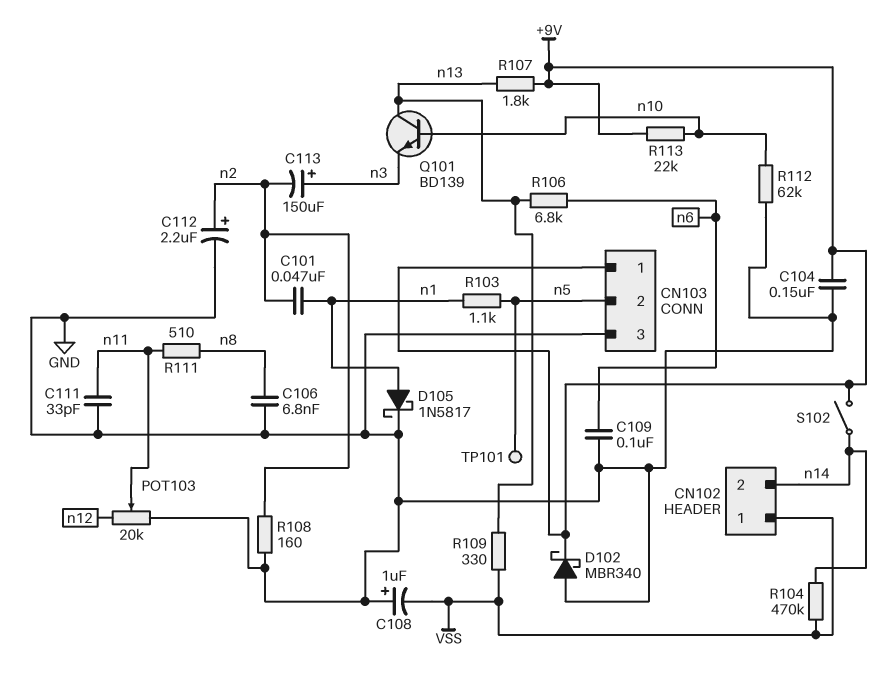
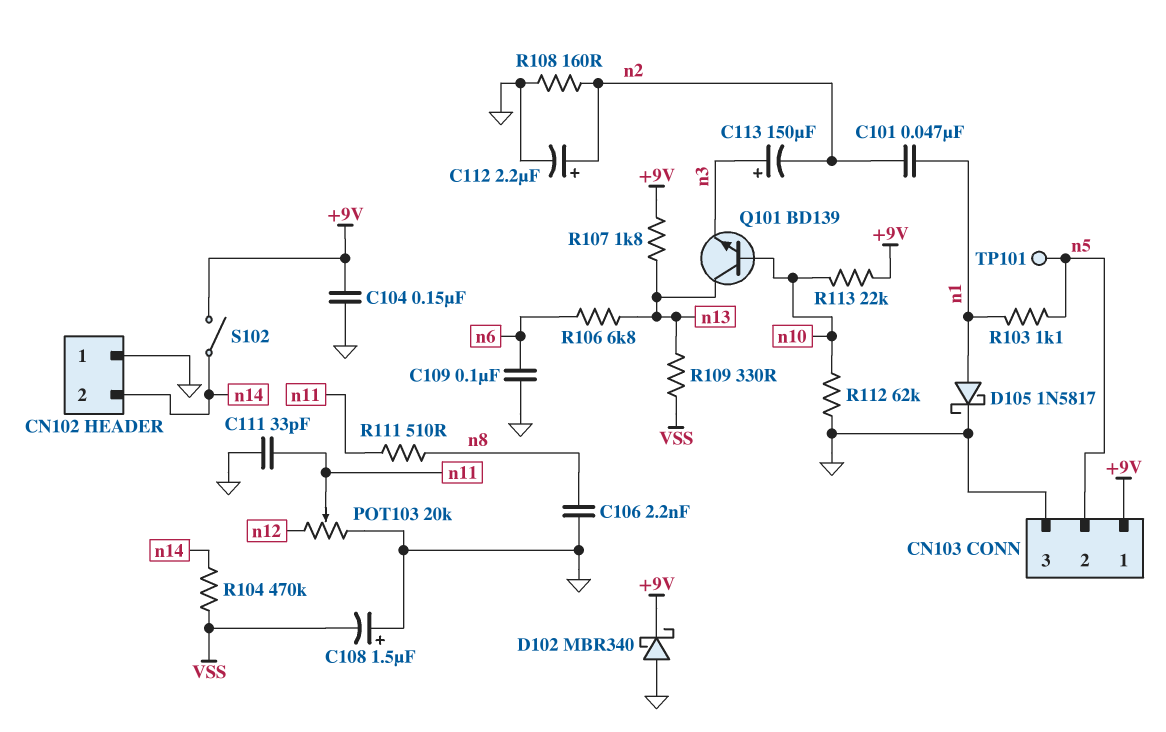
C106: 6.8nF (GND, n8) -> 2.2nF (GND, n8)
C108: 1uF (plus GND, minus VSS) -> 1.5uF (plus GND, minus VSS)
CN102 pin 1: VSS -> GND

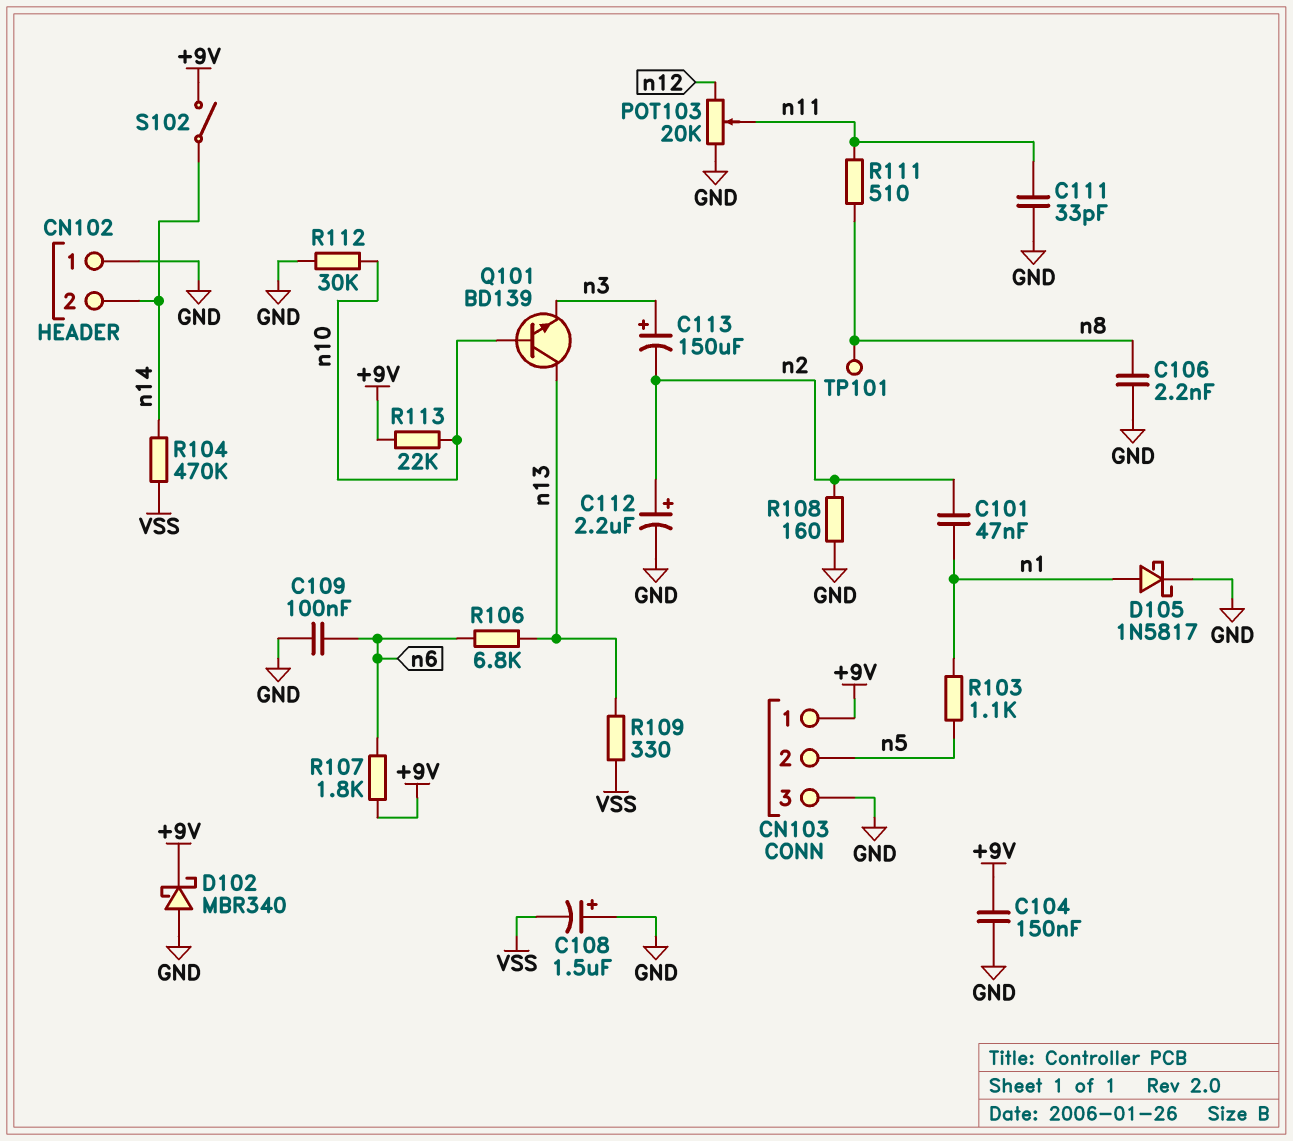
R107: 1.8k (+9V, n13) -> 1.8k (+9V, n6)
R112: 62k (GND, n10) -> 30k (GND, n10)
TP101: test point (n5) -> test point (n8)

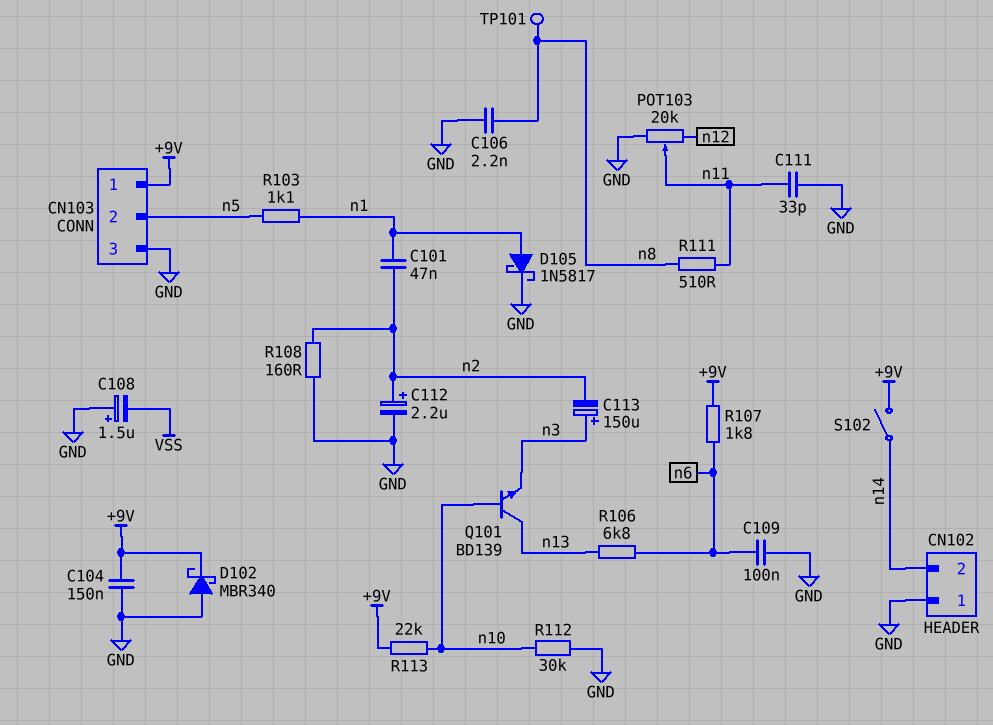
R104: 470k (VSS, n14) -> none
R109: 330 (VSS, n13) -> none

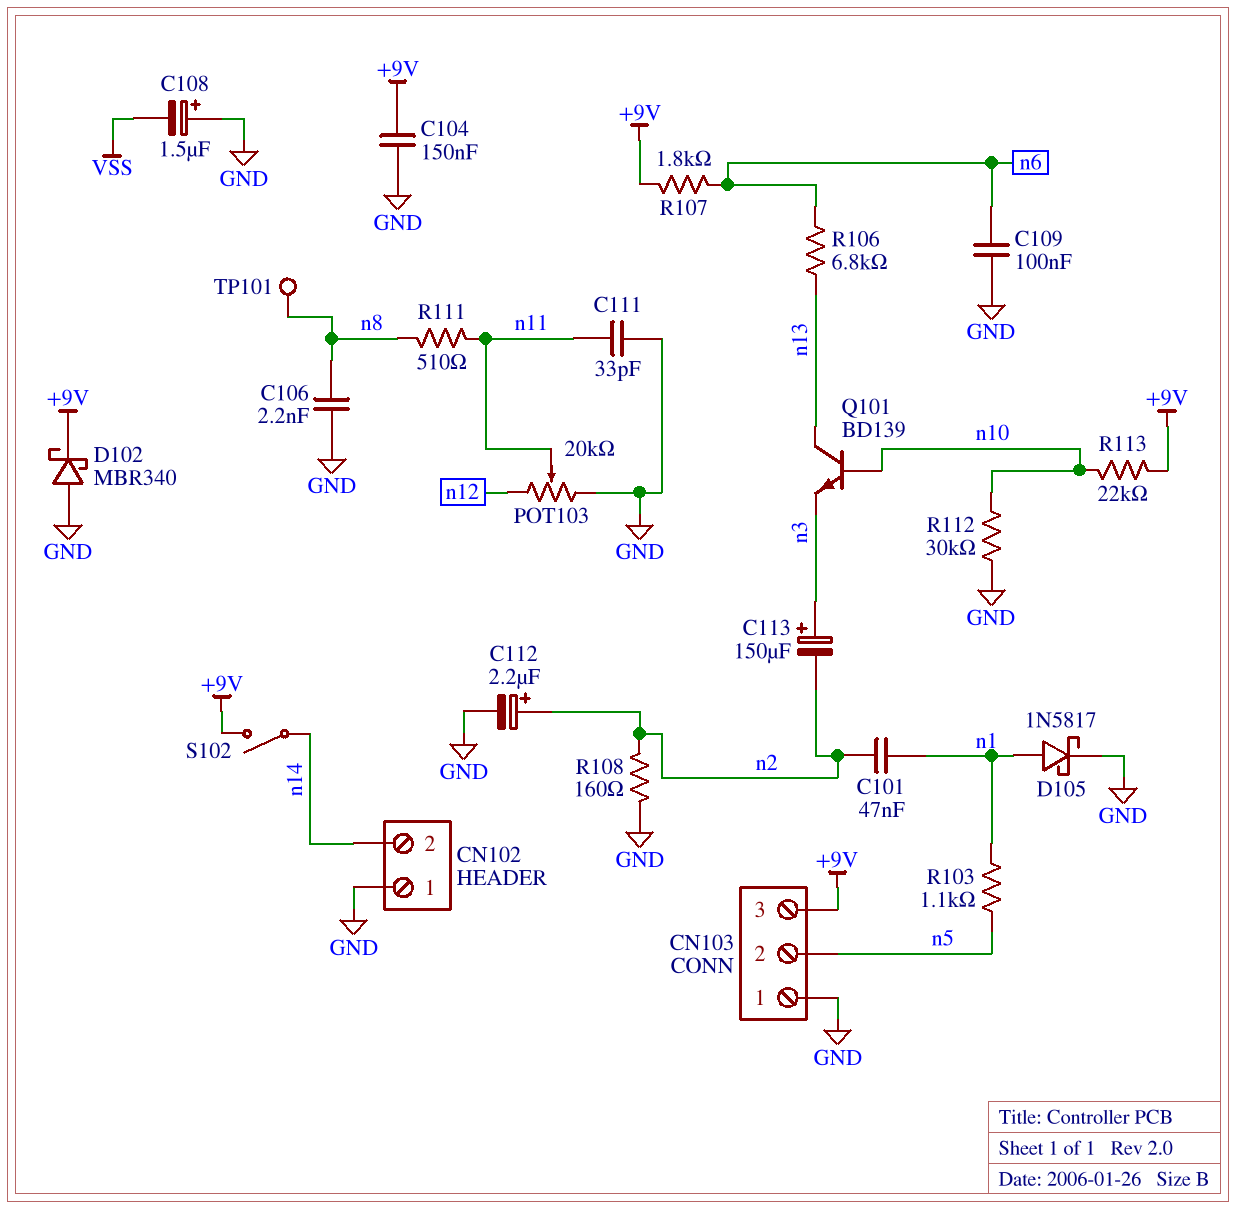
CN103 pin 1: +9V -> GND
CN103 pin 3: GND -> +9V

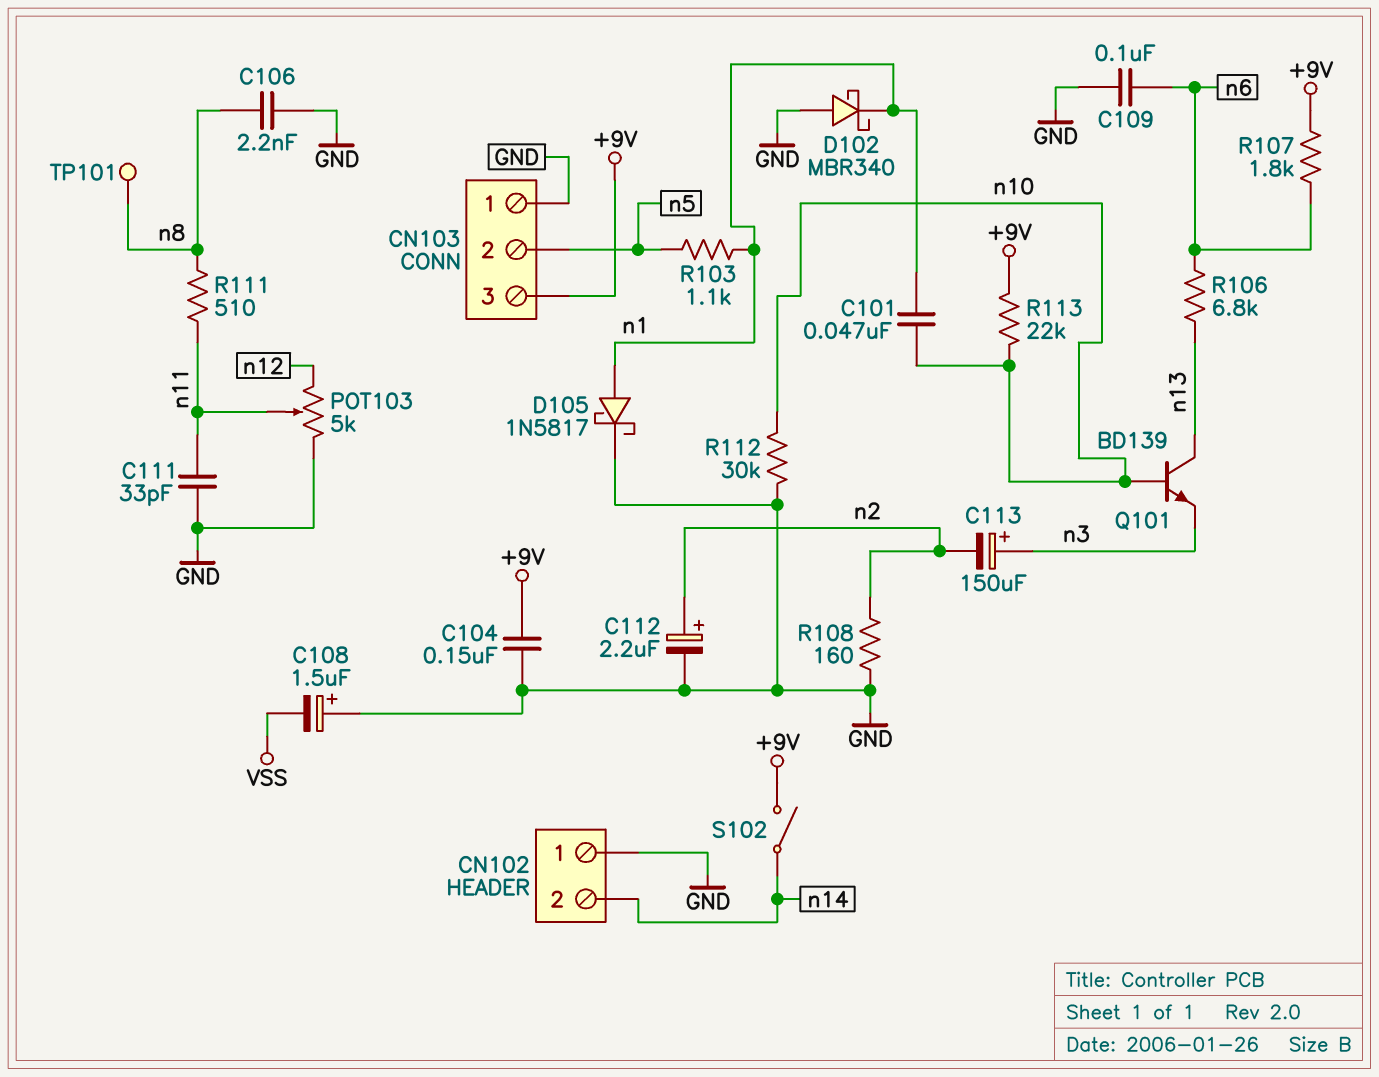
C101: 47nF (n1, n2) -> 47nF (n1, n10)
D102: schottky MBR340 (A GND, K +9V) -> schottky MBR340 (A GND, K n1)
POT103: 20k (GND, n12, wiper n11) -> 5k (GND, n12, wiper n11)

